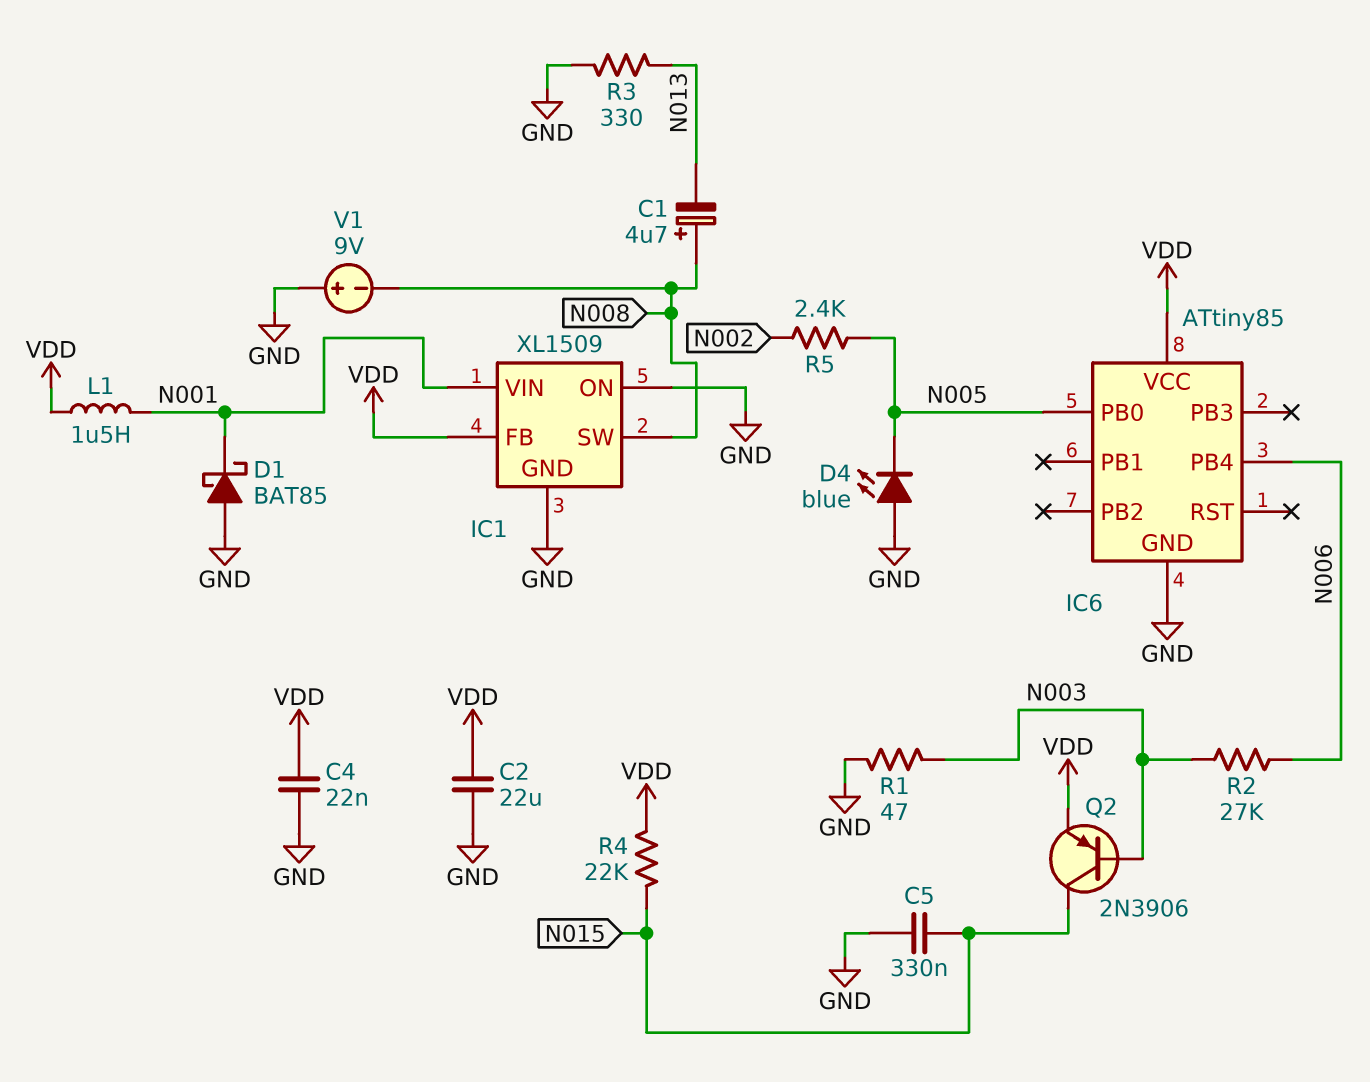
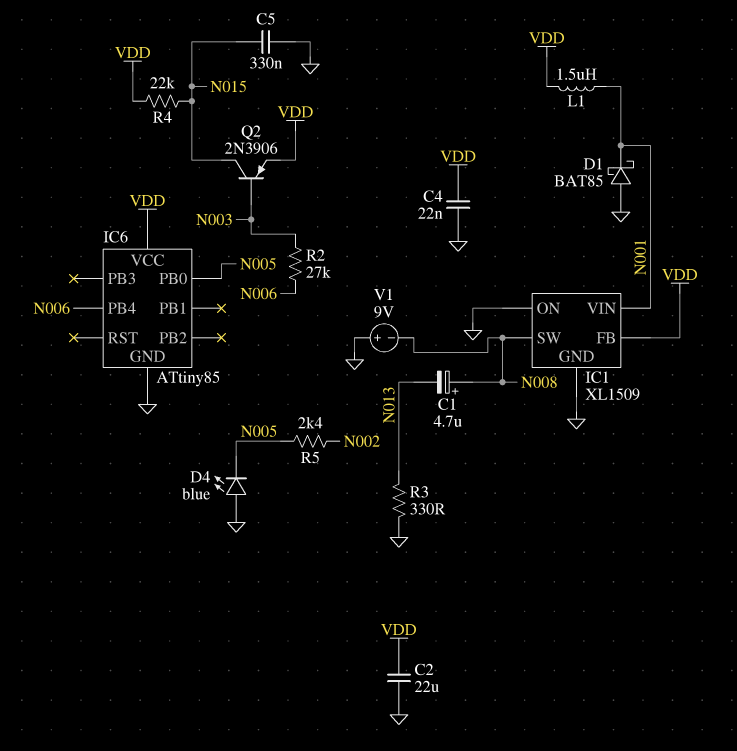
R1: 47 (GND, N003) -> none

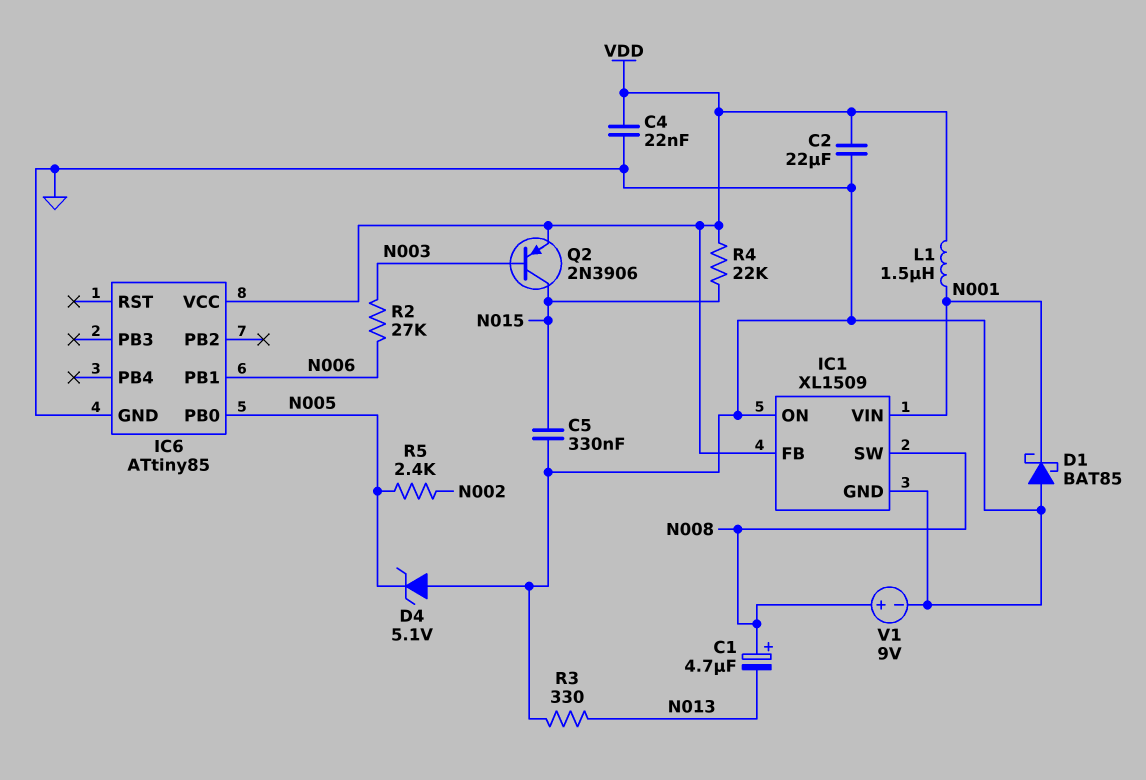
D4: LED blue (A GND, K N005) -> zener 5.1V (A GND, K N005)
IC6 pin PB1: none -> N006
IC6 pin PB4: N006 -> none
V1: 9V (plus GND, minus N008) -> 9V (plus N008, minus GND)

